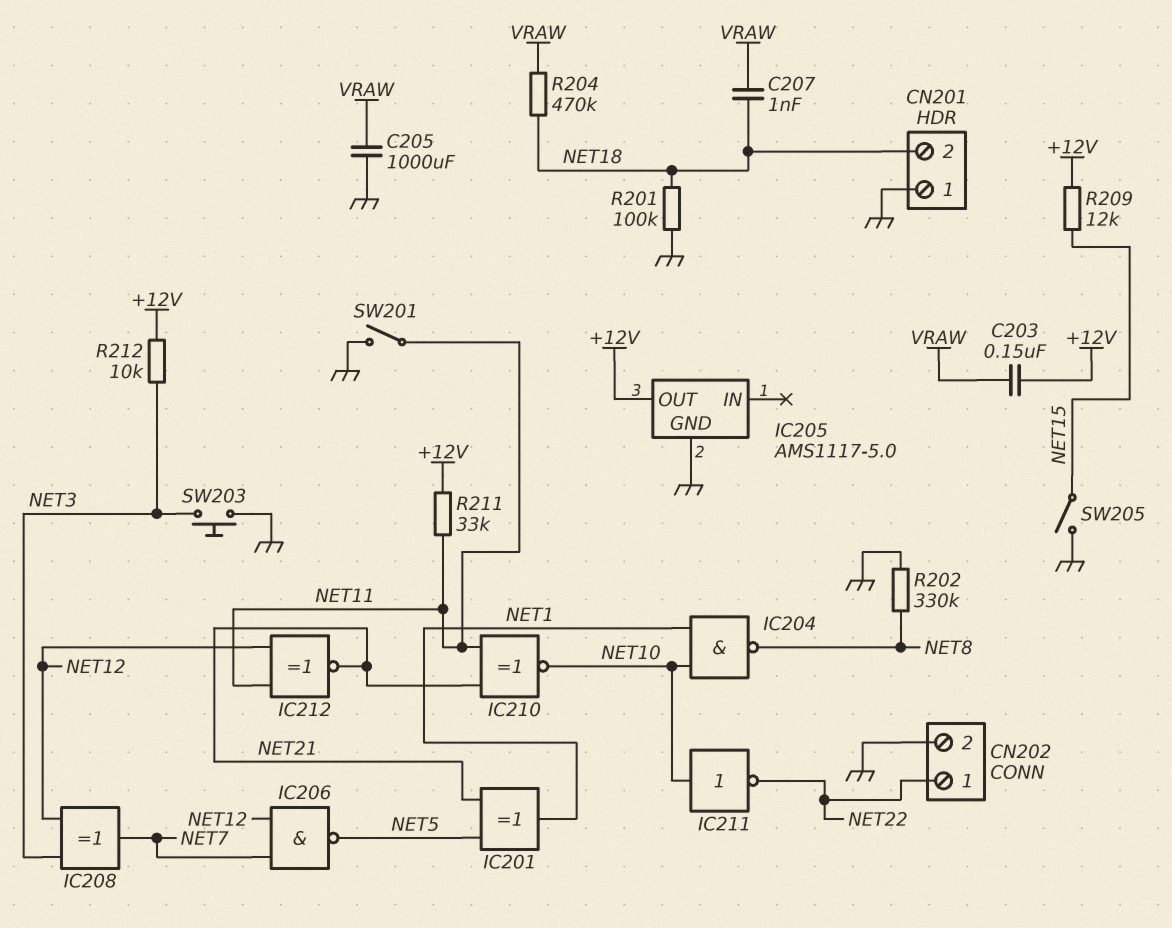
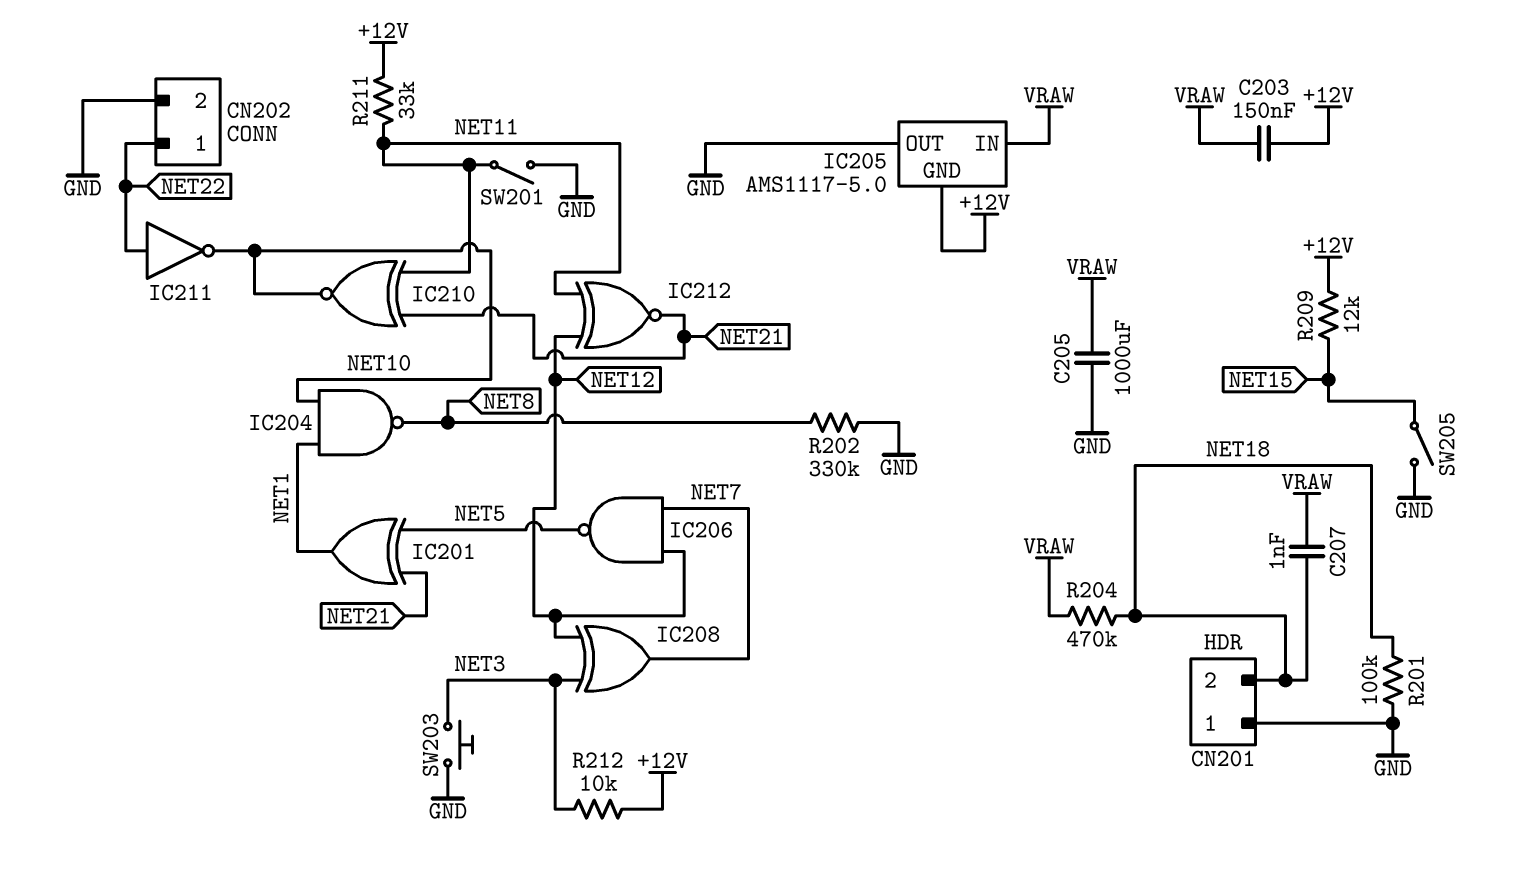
IC205 pin GND: GND -> +12V
IC205 pin IN: none -> VRAW
IC205 pin OUT: +12V -> GND
IC211: NOT (in NET10, out NET22) -> NOT (in NET22, out NET10)

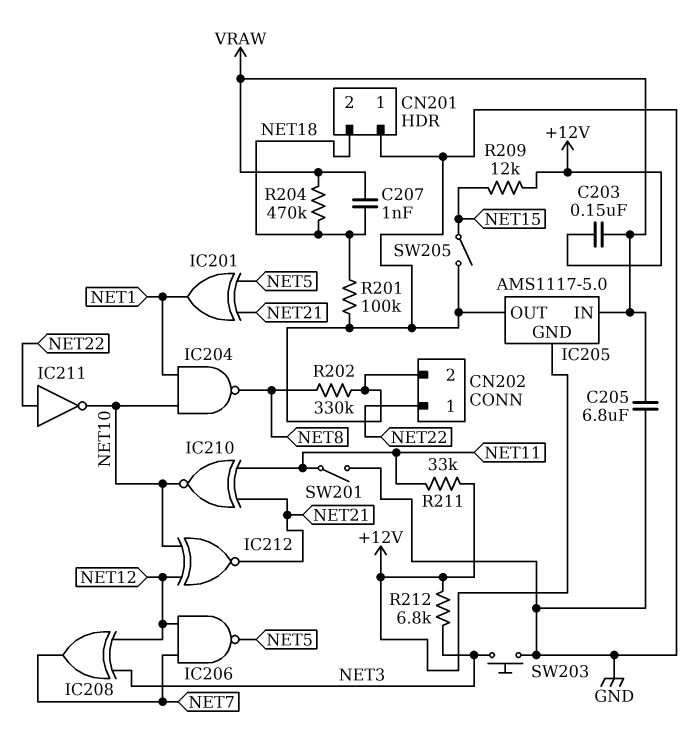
C205: 1000uF (GND, VRAW) -> 6.8uF (GND, VRAW)
IC212: XNOR (in NET11, in NET12, out NET21) -> XNOR (in NET10, in NET12, out NET21)
R212: 10k (+12V, NET3) -> 6.8k (+12V, NET3)

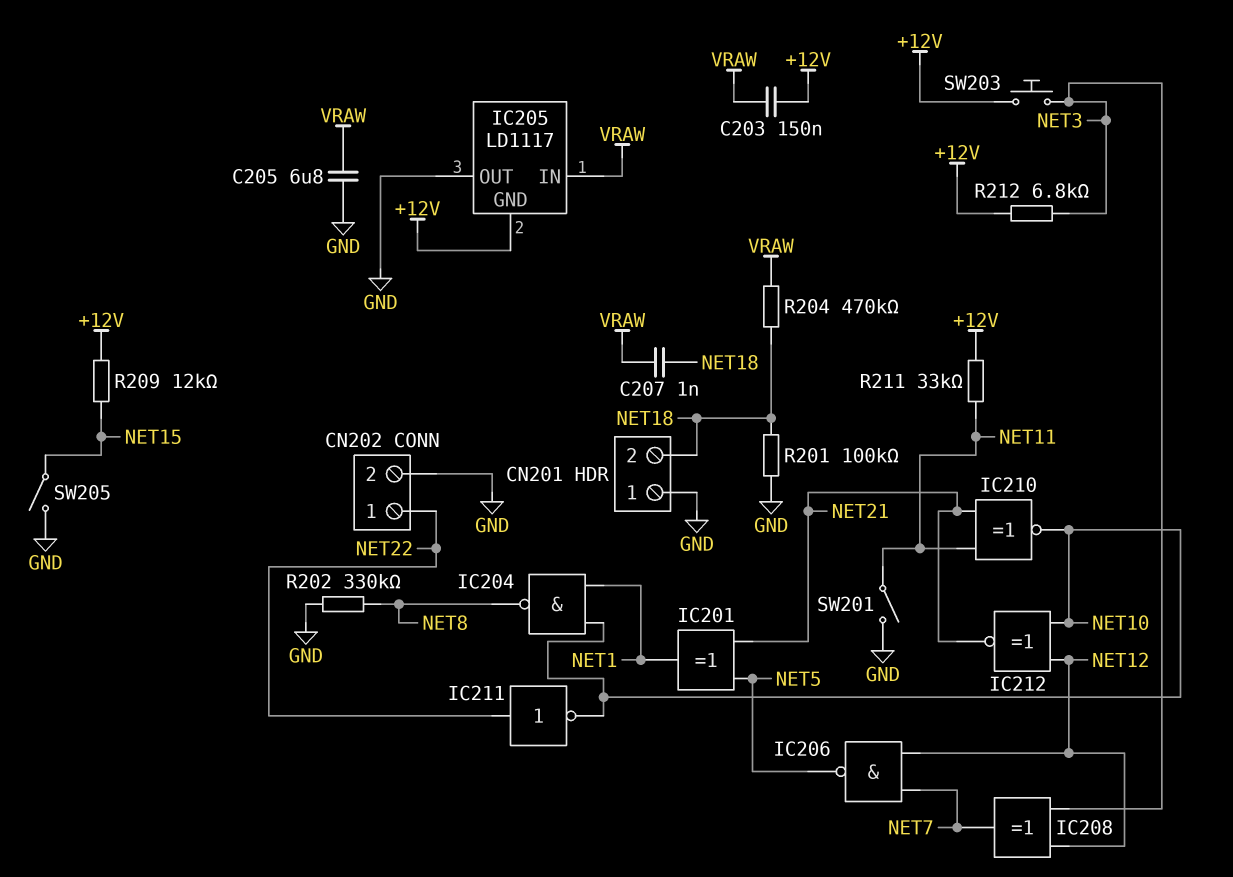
IC205: AMS1117-5.0 -> LD1117
SW203: button (GND, NET3) -> button (+12V, NET3)

